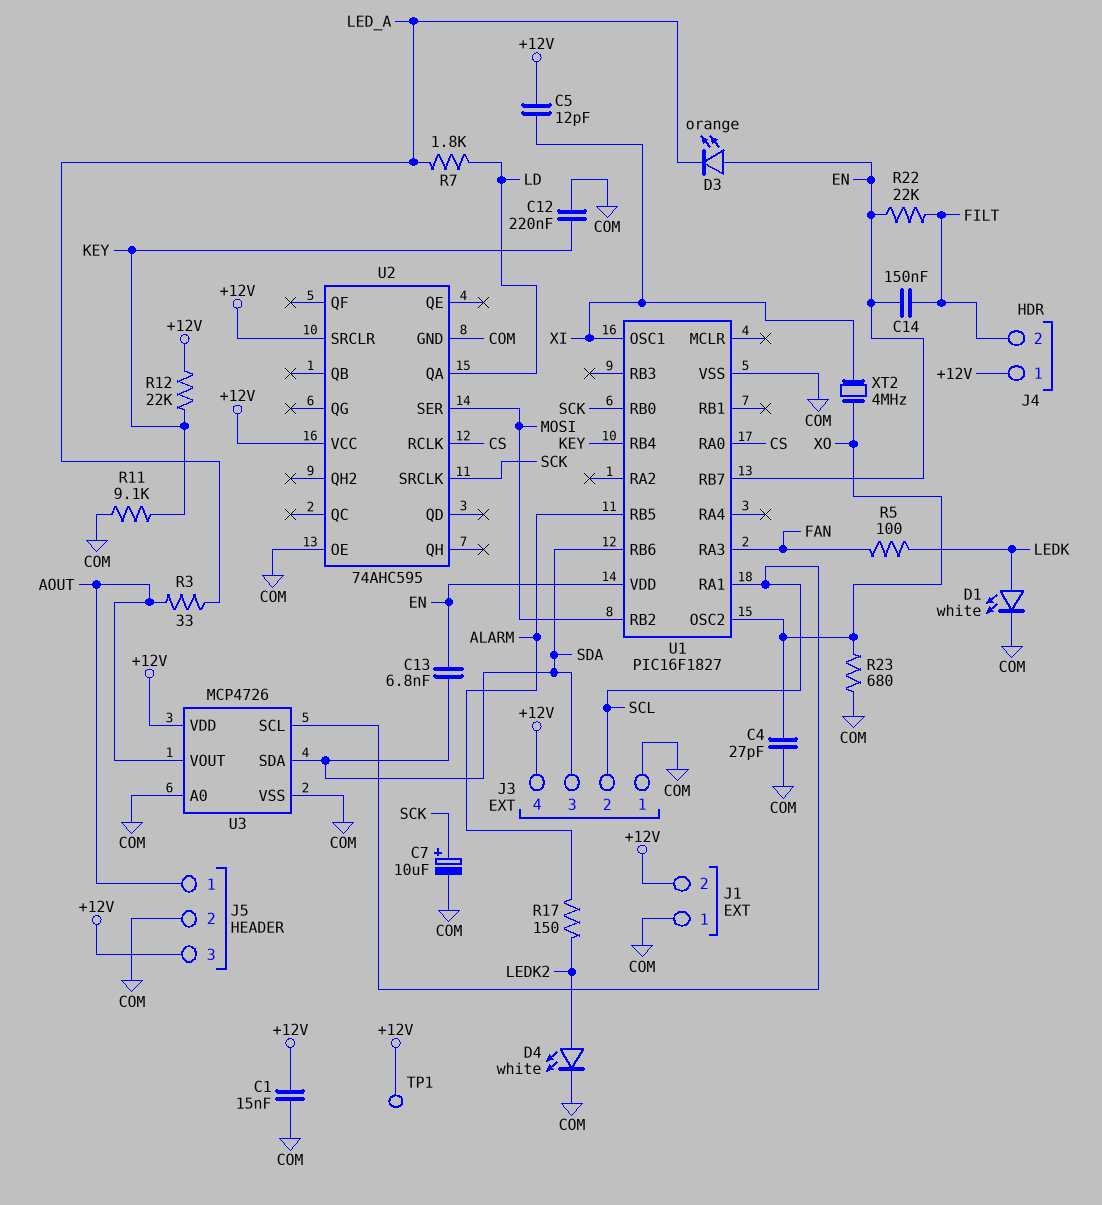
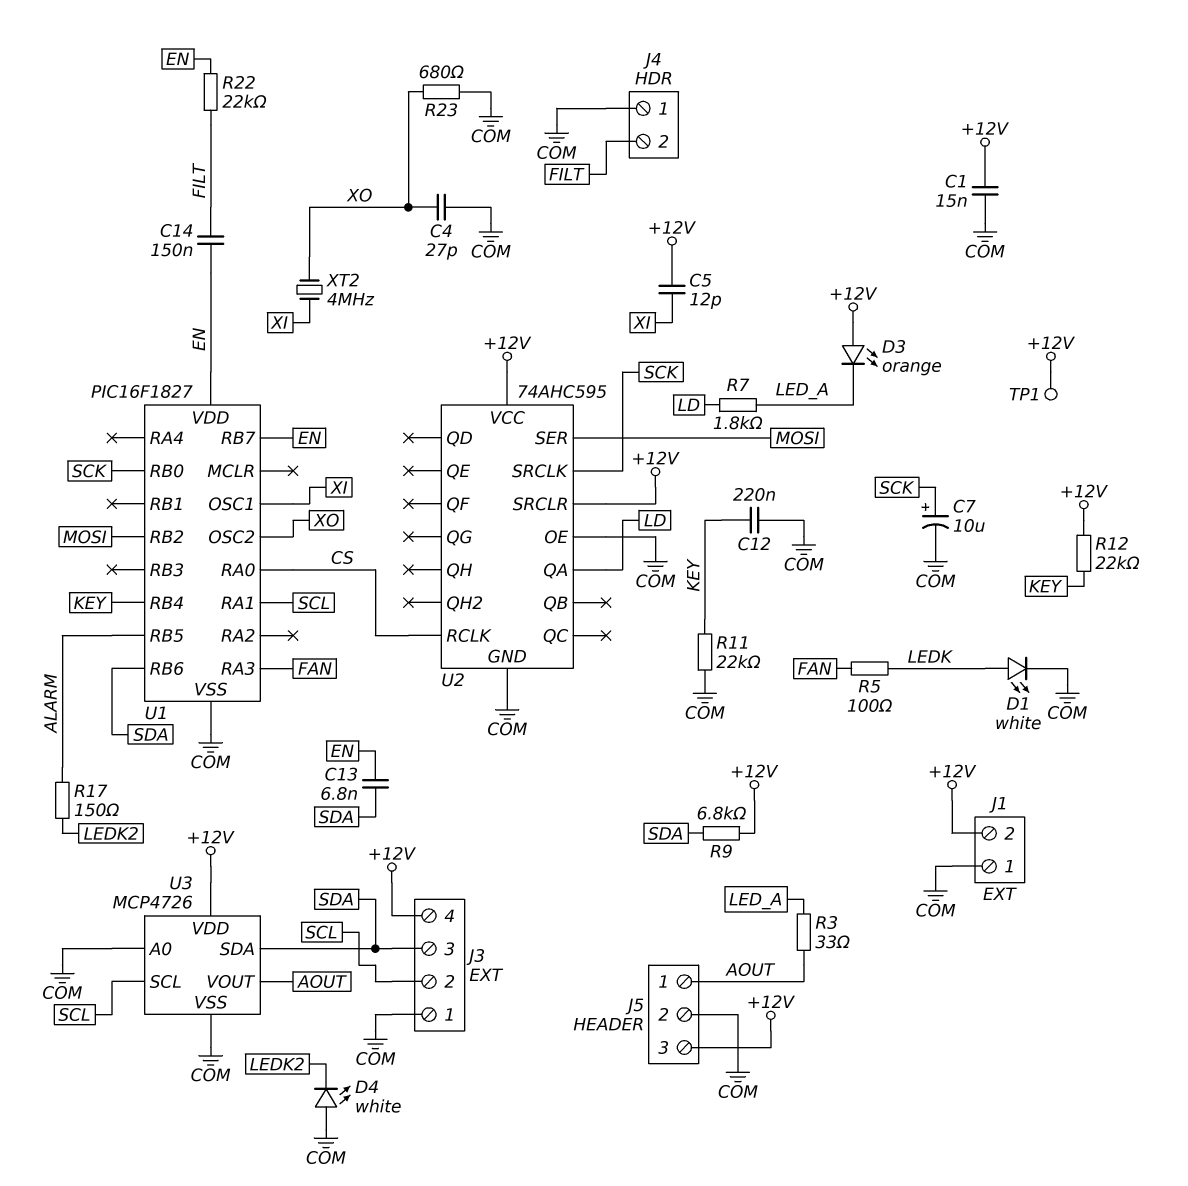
D3: LED orange (A EN, K LED_A) -> LED orange (A +12V, K LED_A)
D4: LED white (A LEDK2, K COM) -> LED white (A COM, K LEDK2)
J4 pin 1: +12V -> COM
R9: none -> 6.8k (+12V, SDA)
R11: 9.1k (COM, KEY) -> 22k (COM, KEY)

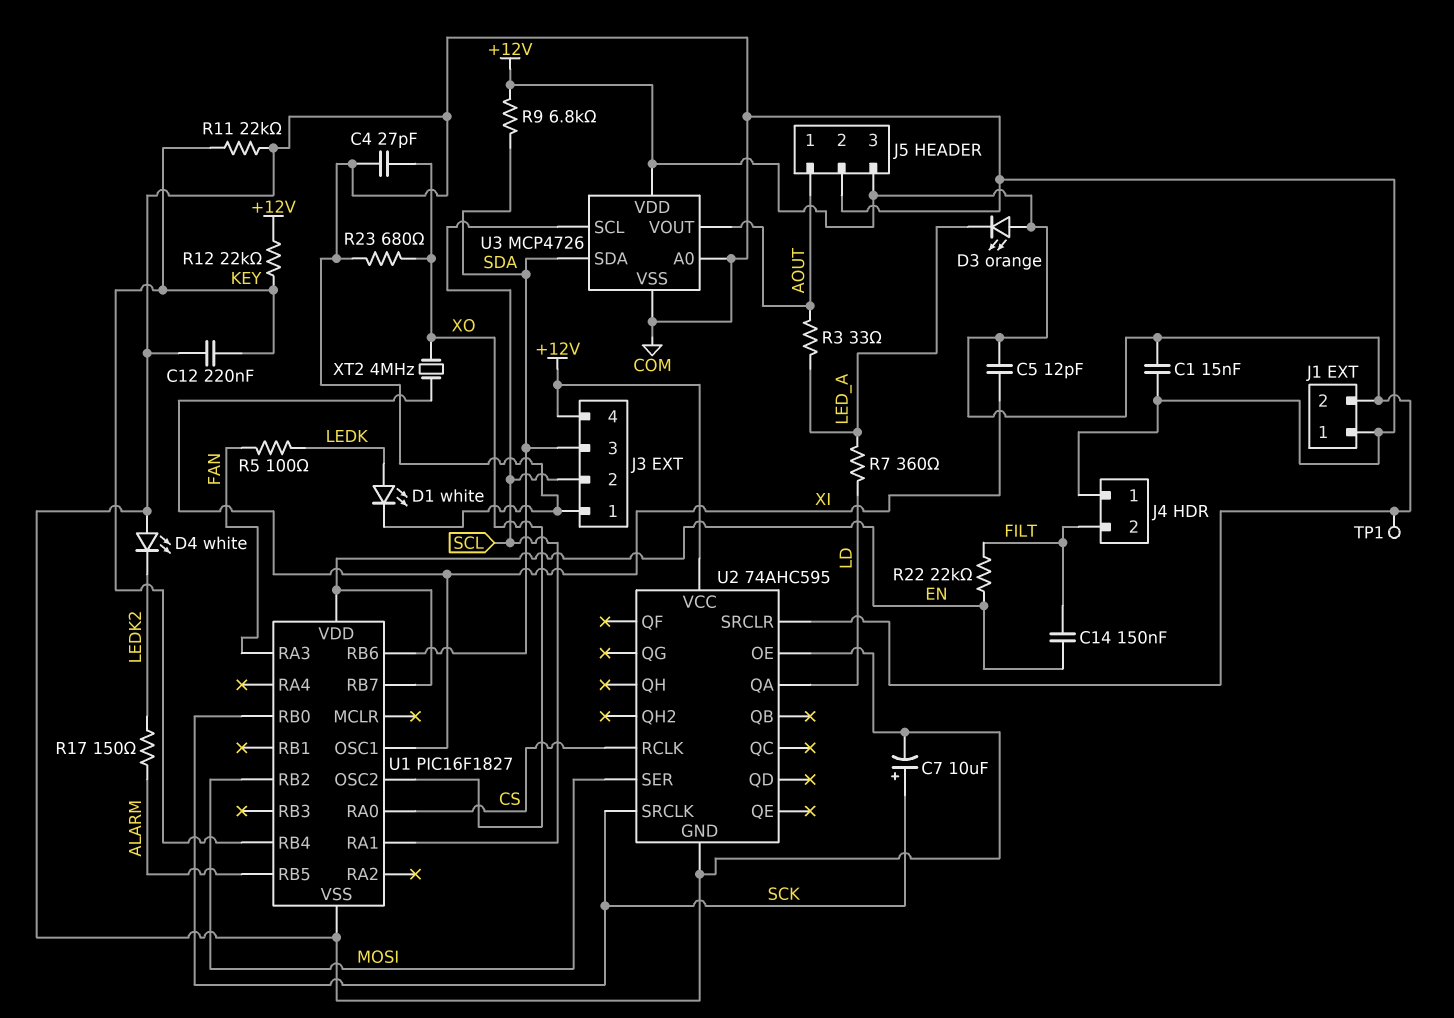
C13: 6.8nF (EN, SDA) -> none
R7: 1.8k (LD, LED_A) -> 360 (LD, LED_A)

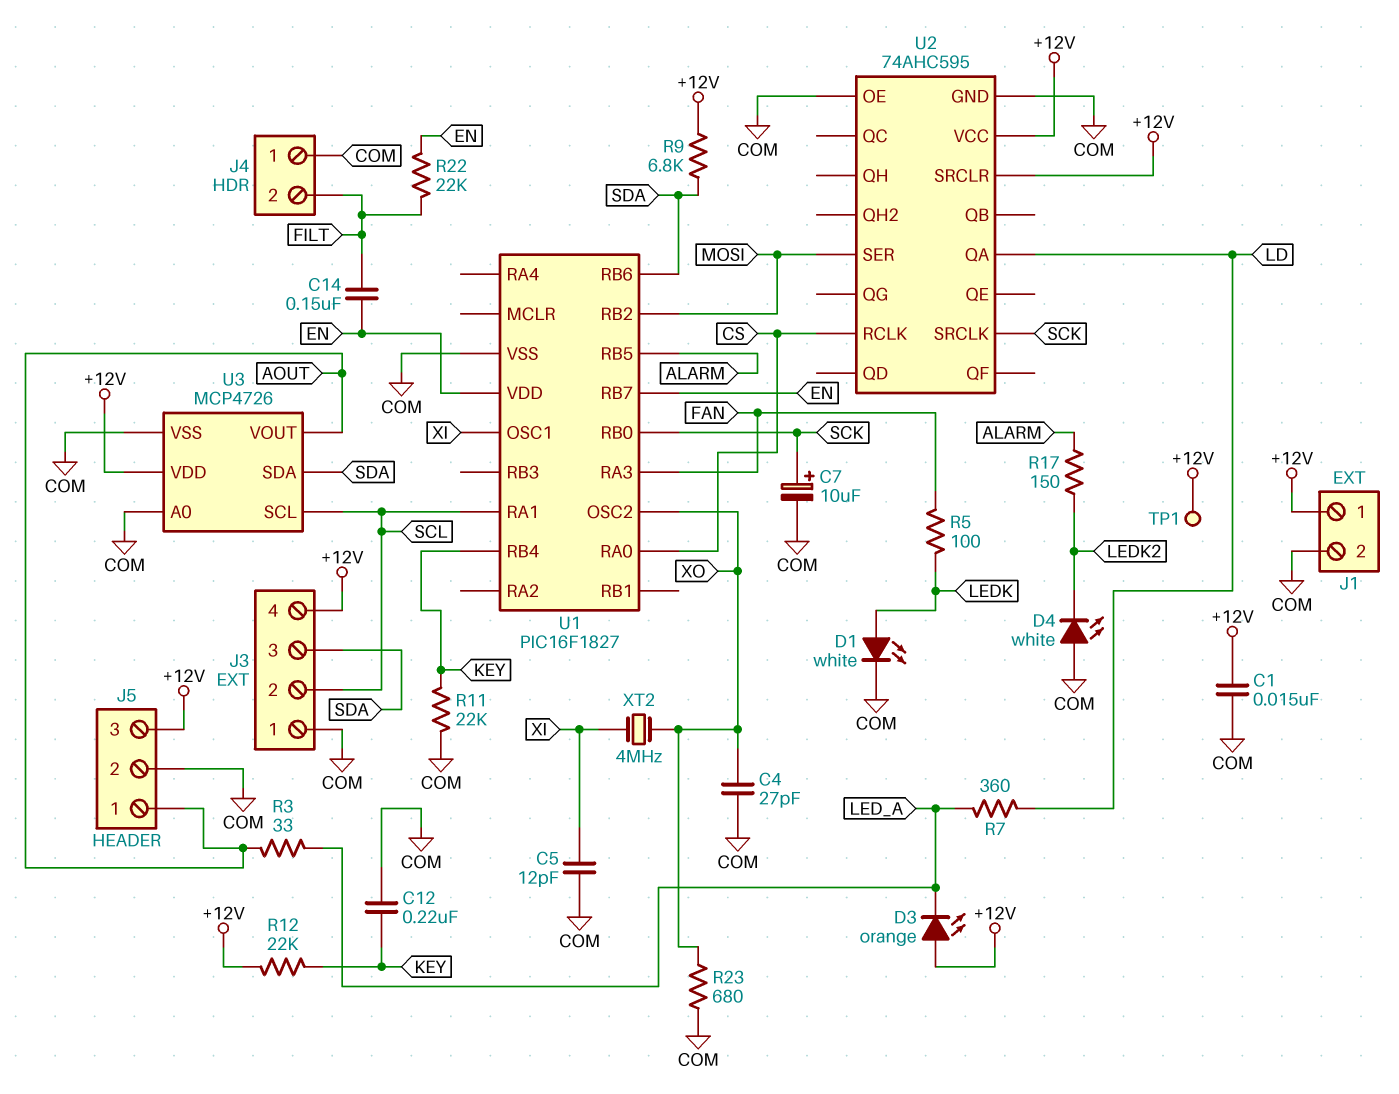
C5: 12pF (+12V, XI) -> 12pF (COM, XI)
J1 pin 1: COM -> +12V
J1 pin 2: +12V -> COM

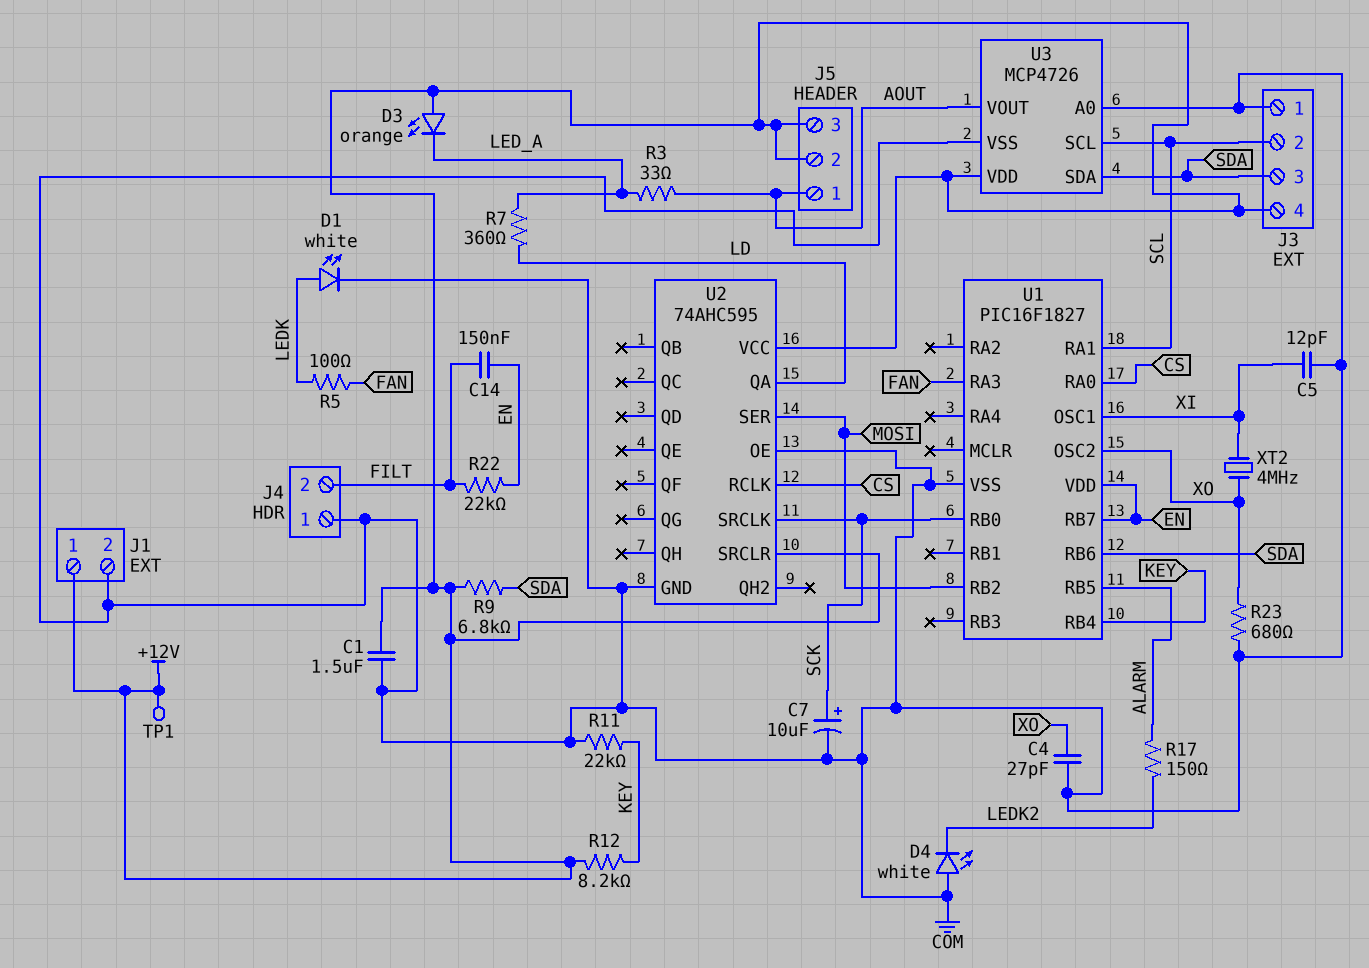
C1: 15nF (+12V, COM) -> 1.5uF (+12V, COM)
C12: 220nF (COM, KEY) -> none
J5 pin 2: COM -> +12V
R12: 22k (+12V, KEY) -> 8.2k (+12V, KEY)

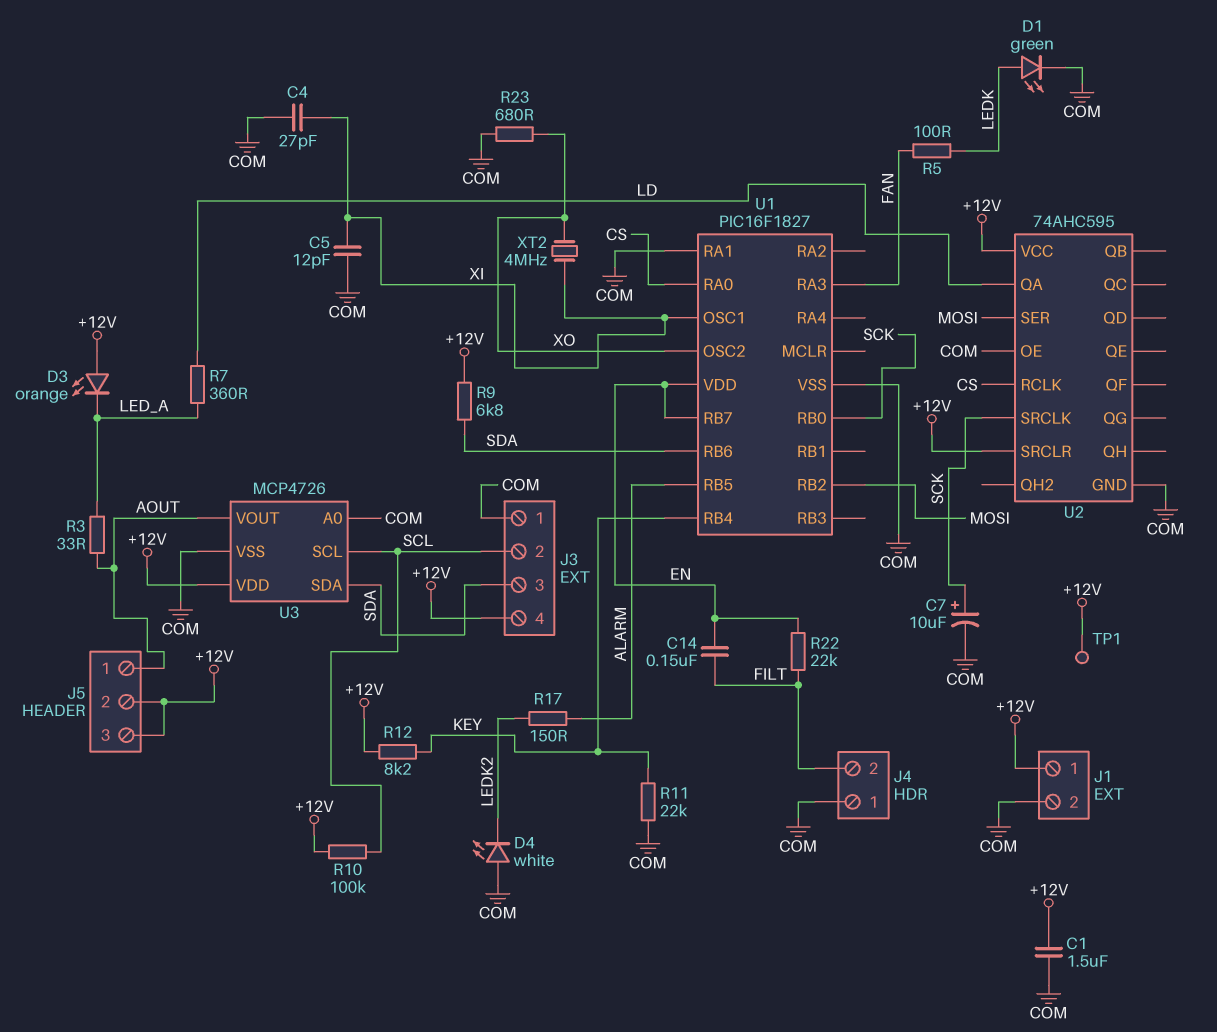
C4: 27pF (COM, XO) -> 27pF (COM, XI)
D1: LED white (A LEDK, K COM) -> LED green (A LEDK, K COM)
R10: none -> 100k (+12V, SCL)
U1 pin RA1: SCL -> COM

